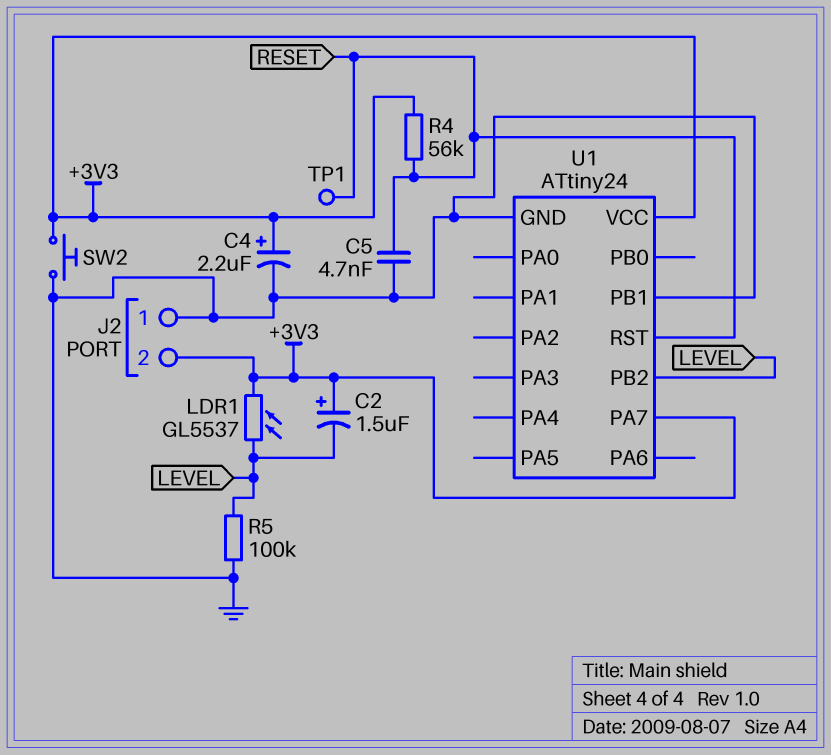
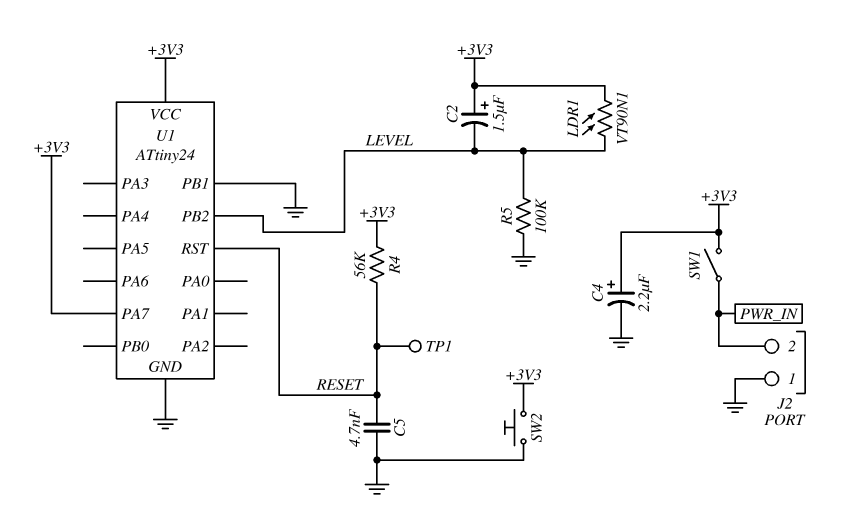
J2 pin 2: +3V3 -> PWR_IN
LDR1: GL5537 (+3V3, LEVEL) -> VT90N1 (+3V3, LEVEL)
SW1: none -> switch (+3V3, PWR_IN)

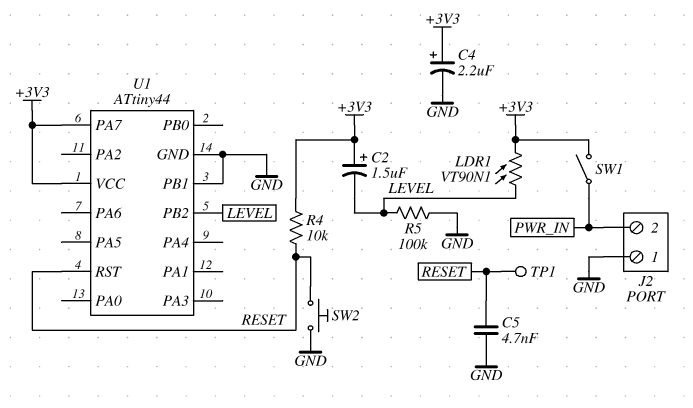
R4: 56k (+3V3, RESET) -> 10k (+3V3, RESET)
SW2: button (+3V3, GND) -> button (GND, RESET)
U1: ATtiny24 -> ATtiny44

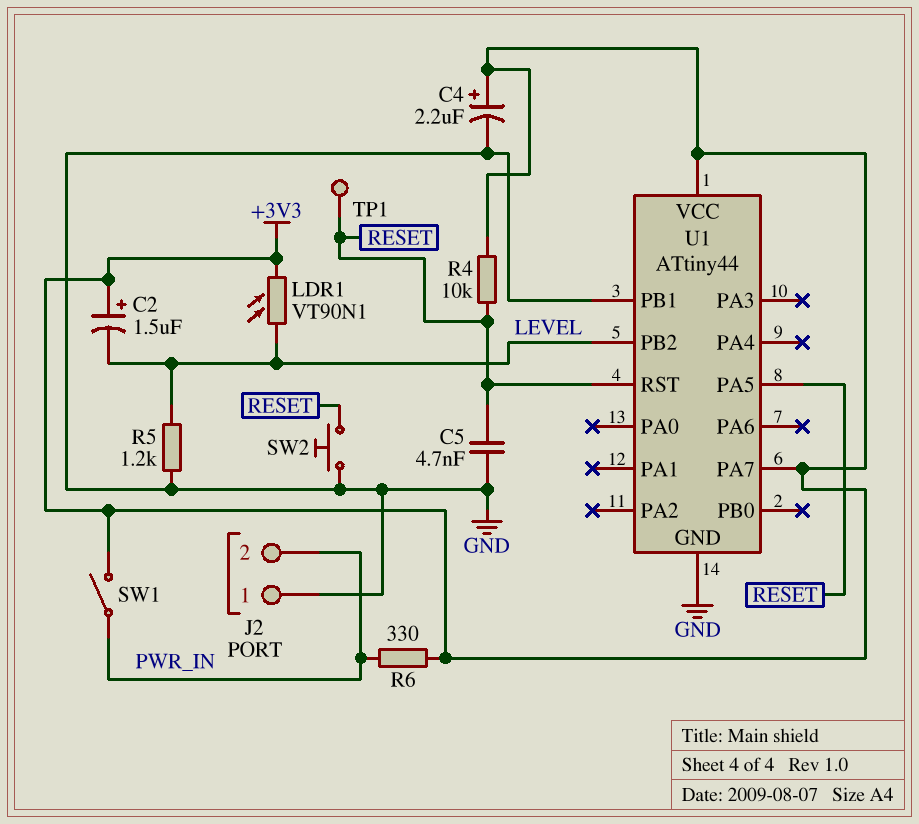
R5: 100k (GND, LEVEL) -> 1.2k (GND, LEVEL)
R6: none -> 330 (+3V3, PWR_IN)
U1 pin PA5: none -> RESET

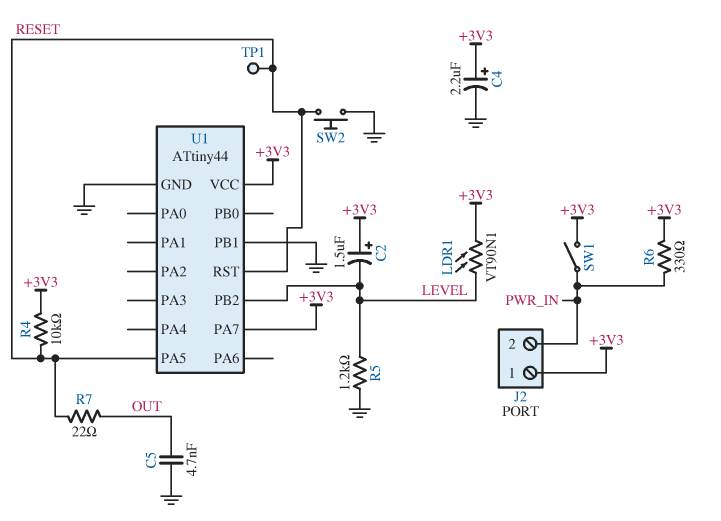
C5: 4.7nF (GND, RESET) -> 4.7nF (GND, OUT)
J2 pin 1: GND -> +3V3
R7: none -> 22 (OUT, RESET)

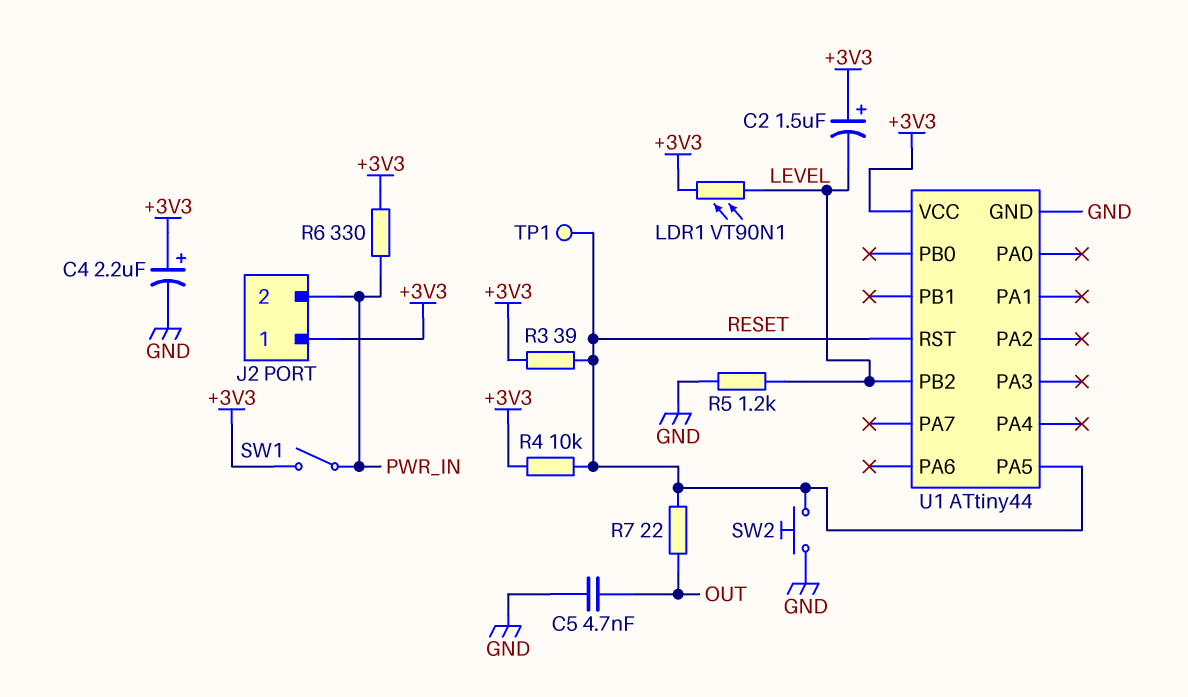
R3: none -> 39 (+3V3, RESET)
U1 pin PA7: +3V3 -> none
U1 pin PB1: GND -> none

